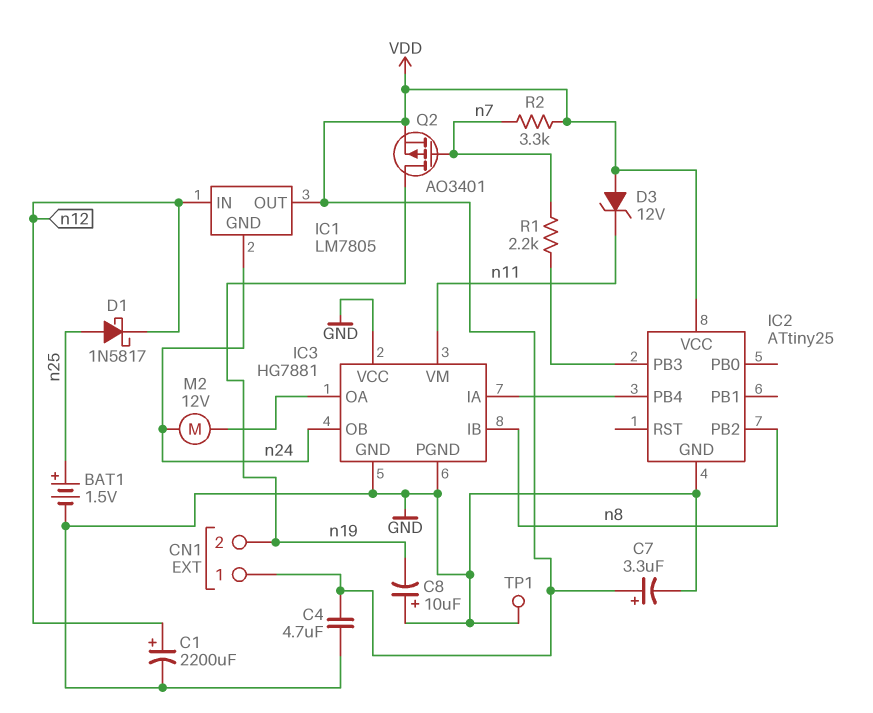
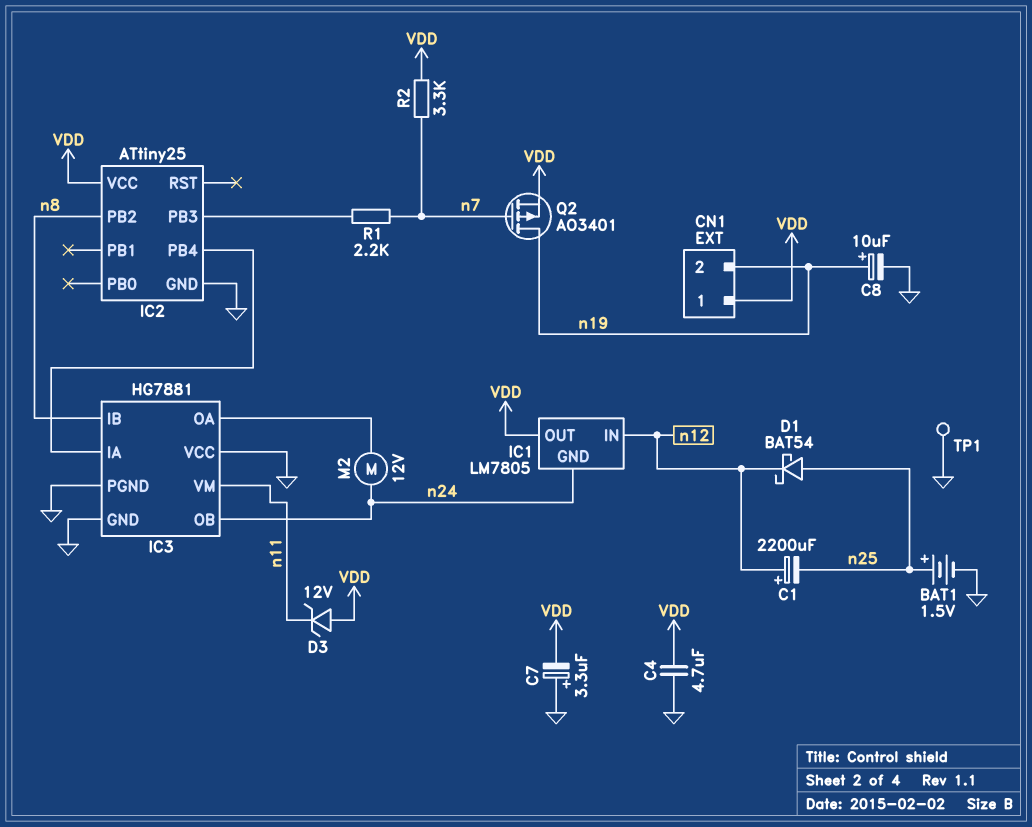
C1: 2200uF (plus n12, minus GND) -> 2200uF (plus n12, minus n25)
C7: 3.3uF (plus VDD, minus GND) -> 3.3uF (plus GND, minus VDD)
C8: 10uF (plus GND, minus n19) -> 10uF (plus n19, minus GND)
D1: schottky 1N5817 (A n25, K n12) -> schottky BAT54 (A n25, K n12)

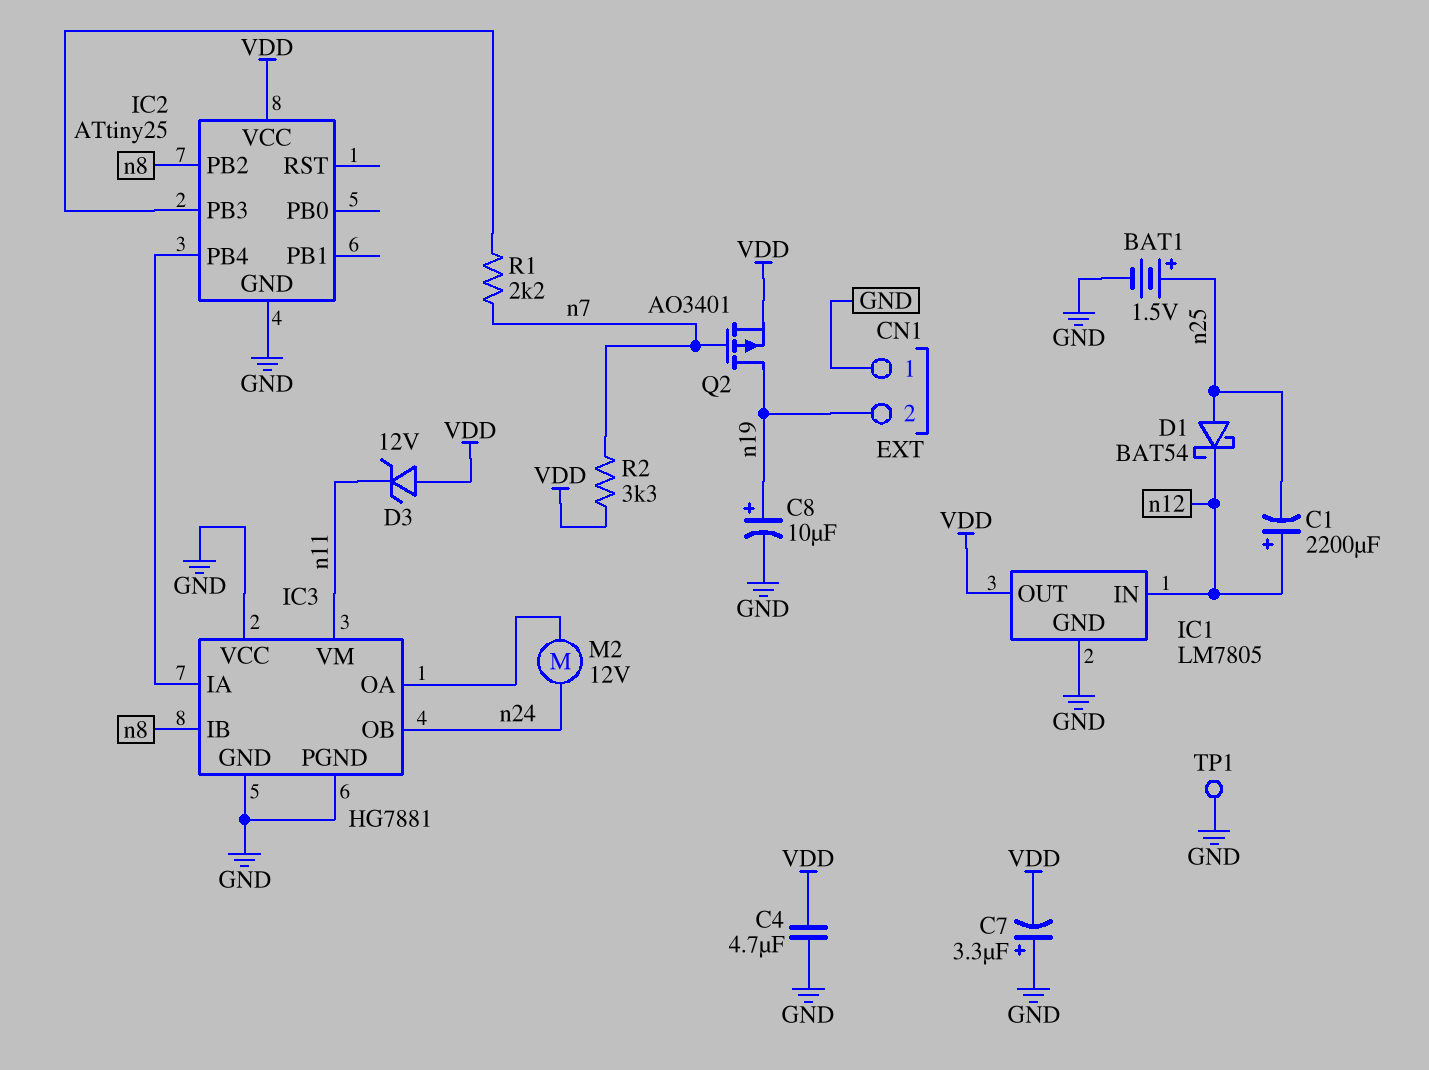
CN1 pin 1: VDD -> GND
IC1 pin GND: n24 -> GND

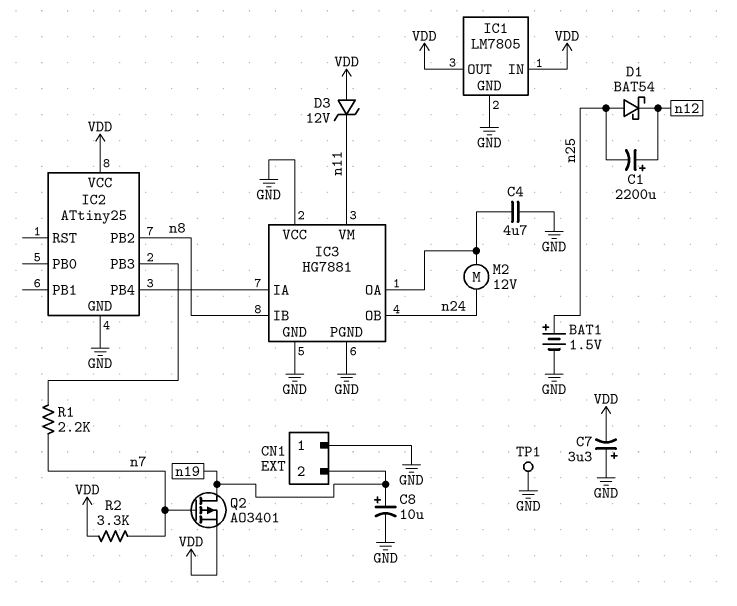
C4: 4.7uF (GND, VDD) -> 4.7uF (GND, IC3/OA)
IC1 pin IN: n12 -> VDD

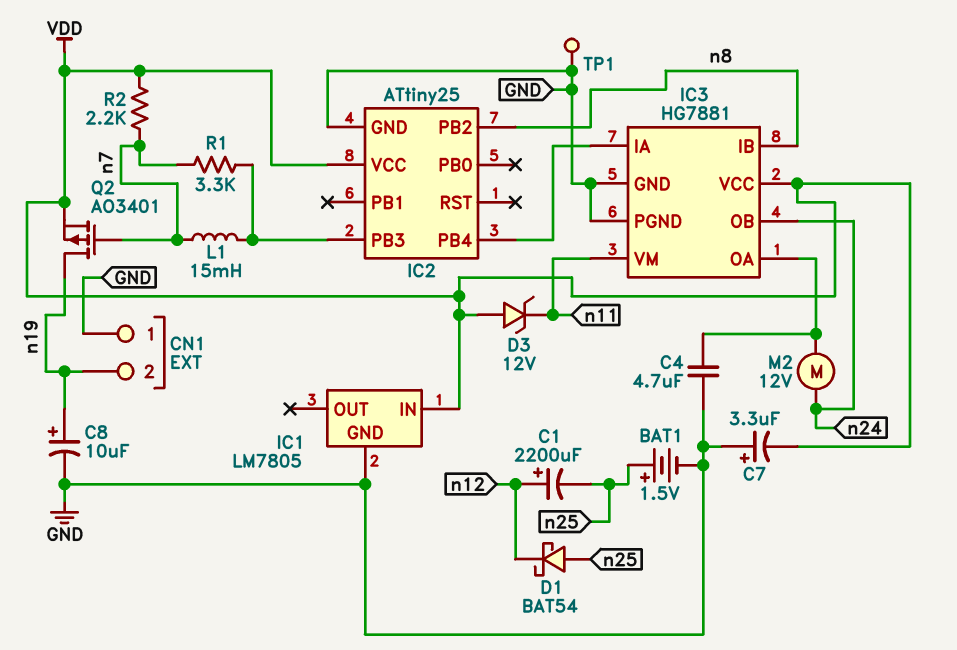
IC1 pin OUT: VDD -> none
IC3 pin VCC: GND -> VDD
L1: none -> 15mH (IC2/PB3, n7)
R1: 2.2k (IC2/PB3, n7) -> 3.3k (IC2/PB3, n7)
R2: 3.3k (VDD, n7) -> 2.2k (VDD, n7)

